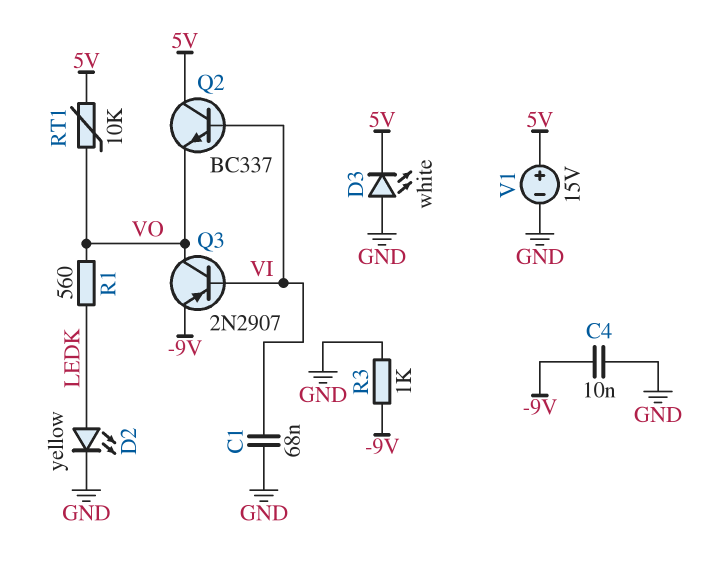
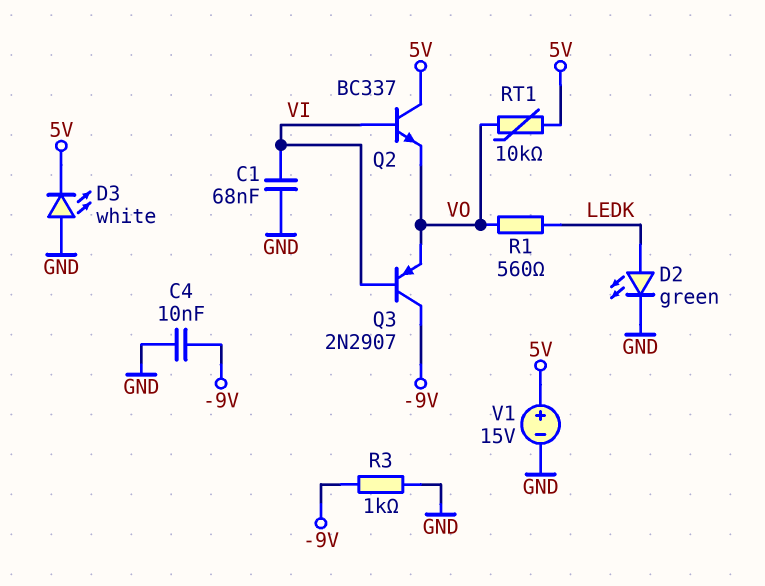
D2: LED yellow (A LEDK, K GND) -> LED green (A LEDK, K GND)
Q3: PNP 2N2907 (B VI, C VO, E -9V) -> PNP 2N2907 (B VI, C -9V, E VO)

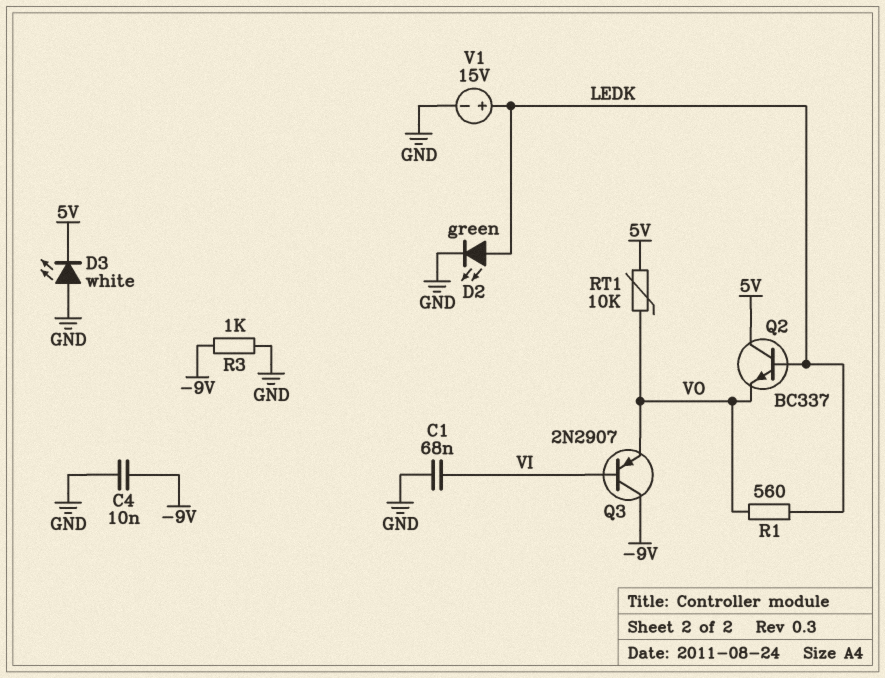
Q2: NPN BC337 (B VI, C 5V, E VO) -> NPN BC337 (B LEDK, C 5V, E VO)
V1: 15V (plus 5V, minus GND) -> 15V (plus LEDK, minus GND)

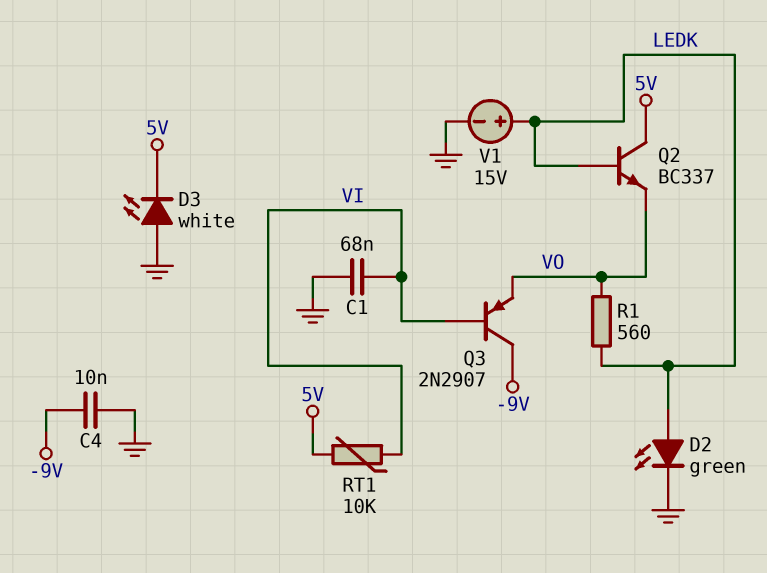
R3: 1k (-9V, GND) -> none
RT1: 10k (5V, VO) -> 10k (5V, VI)

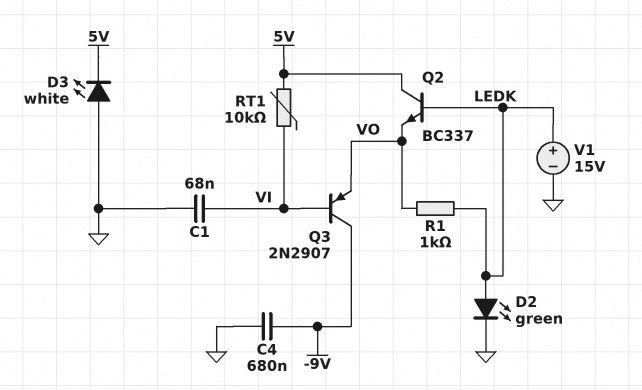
C4: 10nF (-9V, GND) -> 680nF (-9V, GND)
R1: 560 (LEDK, VO) -> 1k (LEDK, VO)

